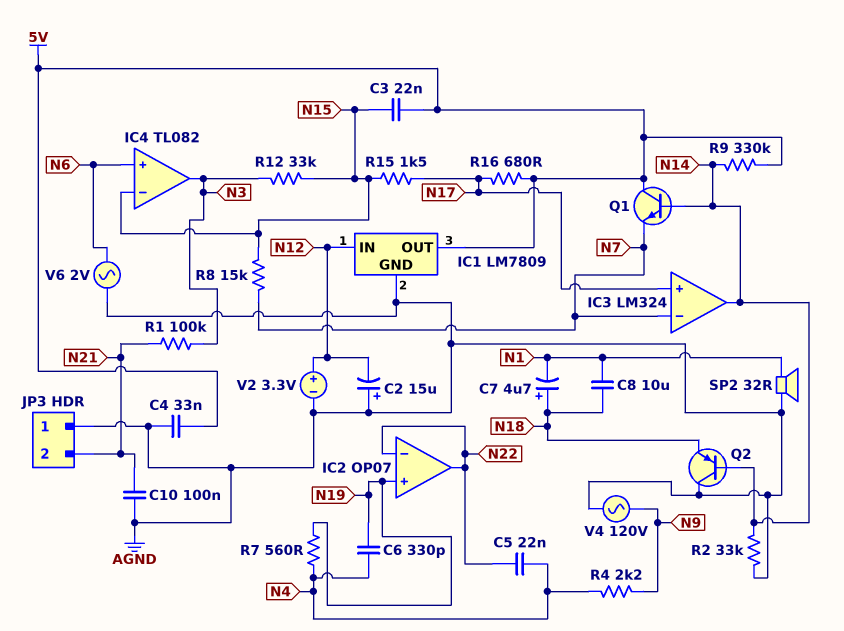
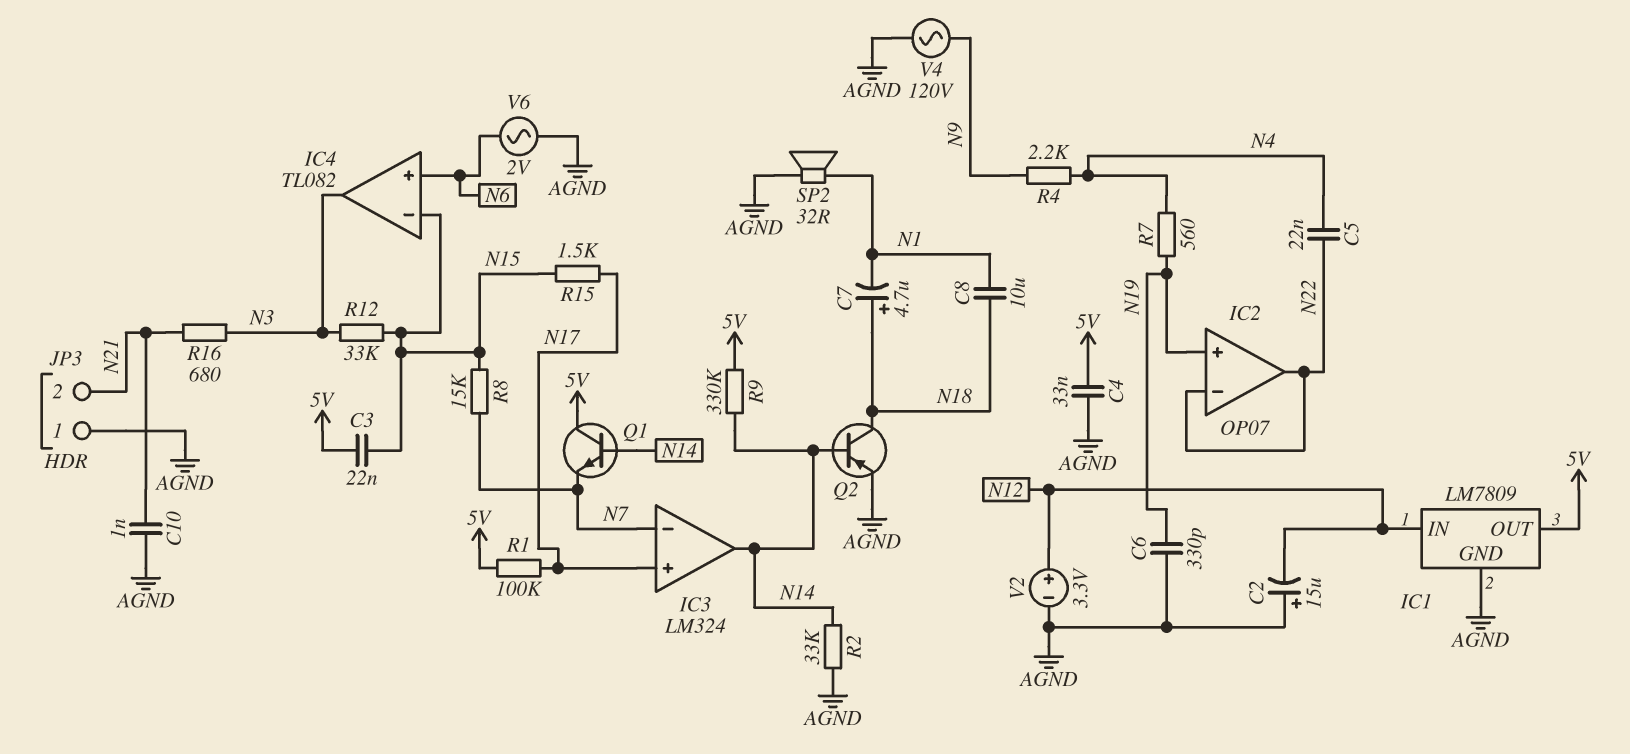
C6: 330pF (N4, N19) -> 330pF (AGND, N19)
C10: 100nF (AGND, N21) -> 1nF (AGND, N21)
Q2: PNP (B N14, C AGND, E N18) -> PNP (B N14, C N18, E AGND)
R1: 100k (N3, N21) -> 100k (5V, N17)
R16: 680 (5V, N17) -> 680 (N3, N21)

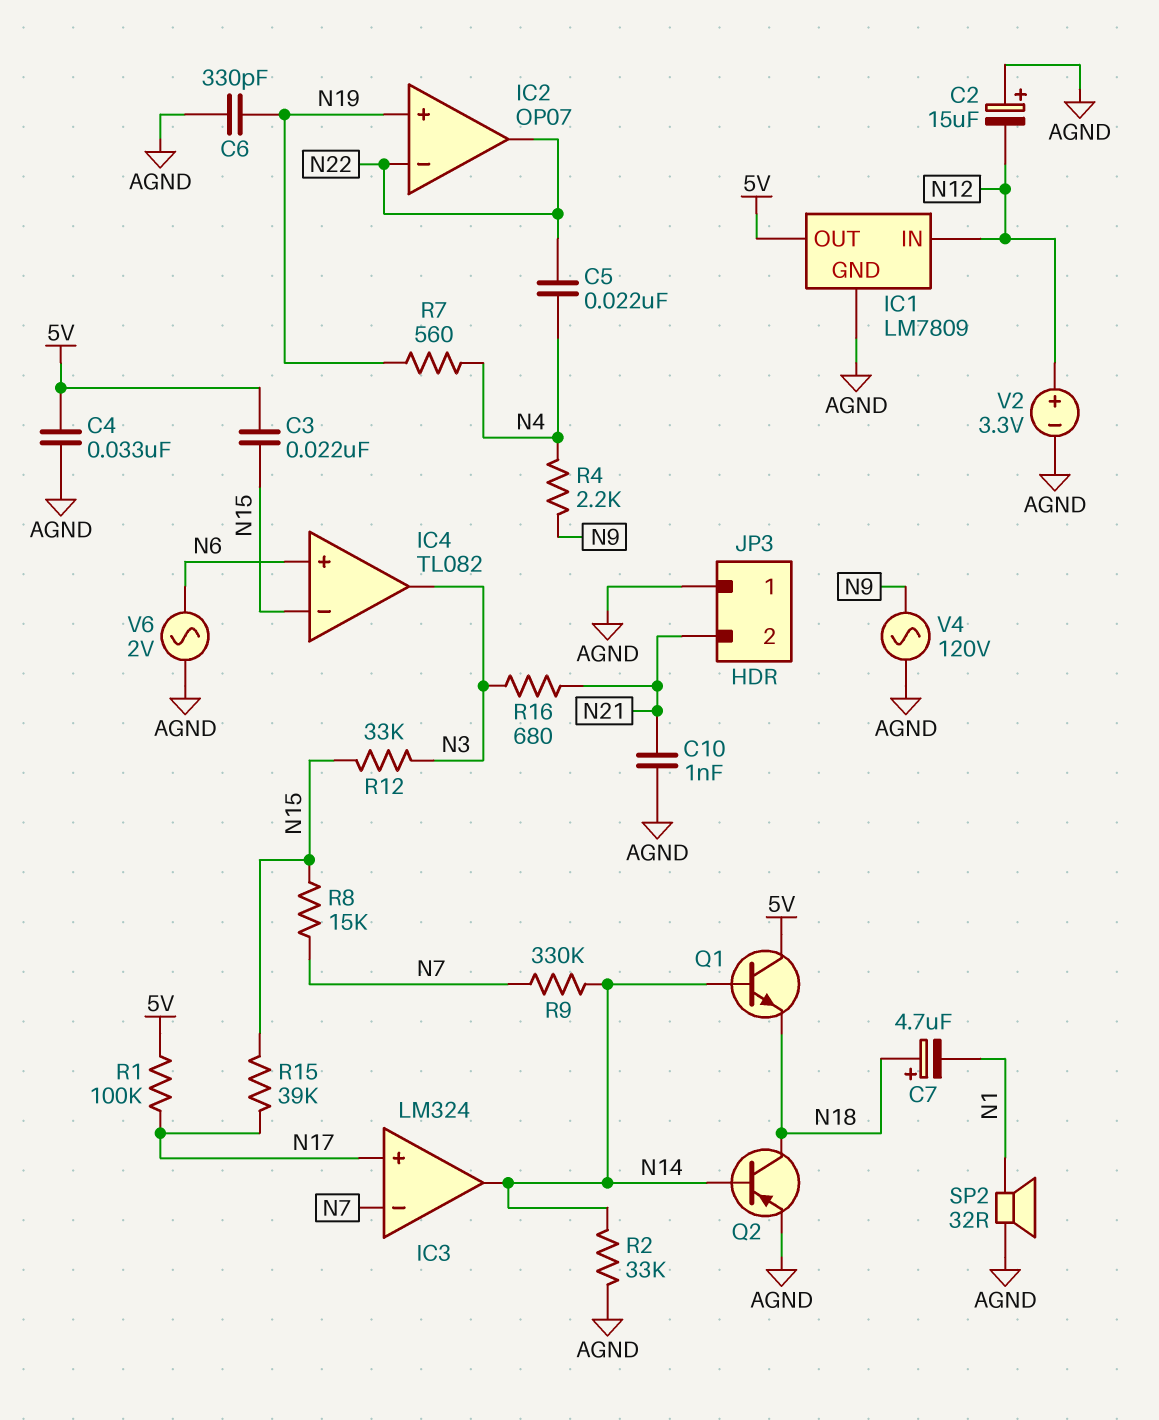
C8: 10uF (N1, N18) -> none
Q1: NPN (B N14, C 5V, E N7) -> NPN (B N14, C 5V, E N18)
R9: 330k (5V, N14) -> 330k (N7, N14)
R15: 1.5k (N15, N17) -> 39k (N15, N17)

